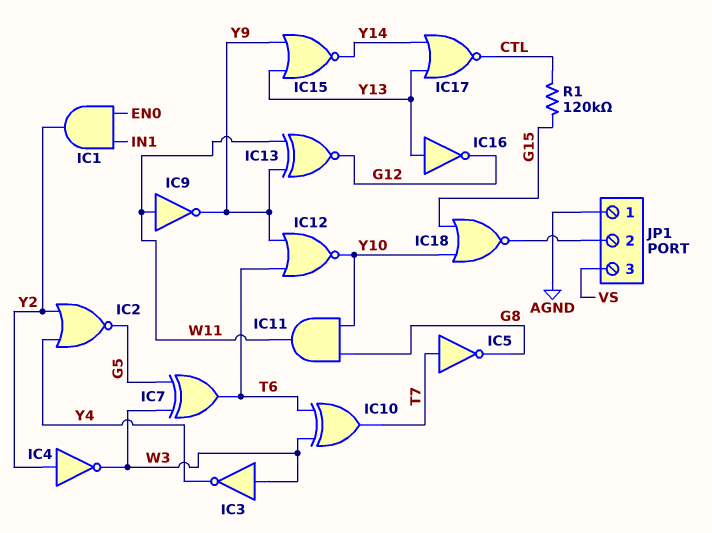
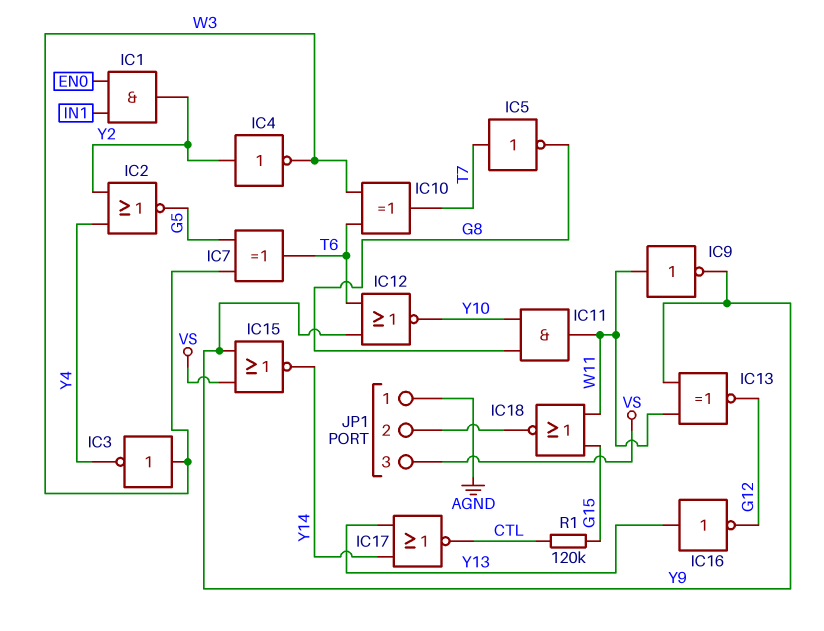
IC15: NOR (in Y9, in Y13, out Y14) -> NOR (in VS, in Y9, out Y14)
IC18: NOR (in G15, in Y10, out JP1/2) -> NOR (in G15, in W11, out JP1/2)

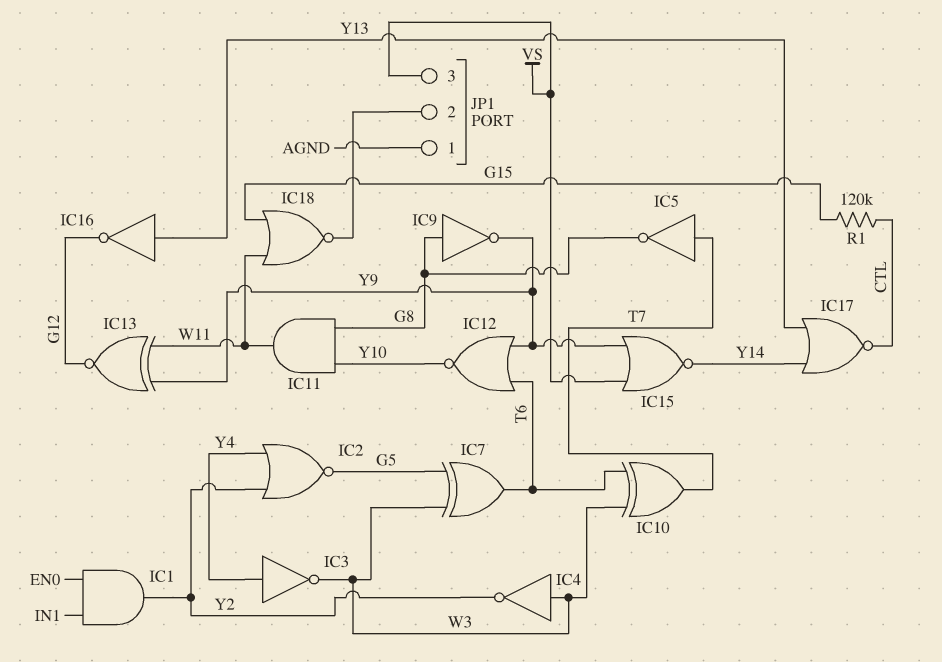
IC3: NOT (in W3, out Y4) -> NOT (in Y4, out W3)
IC4: NOT (in Y2, out W3) -> NOT (in W3, out Y2)
IC9: NOT (in W11, out Y9) -> NOT (in G8, out Y9)

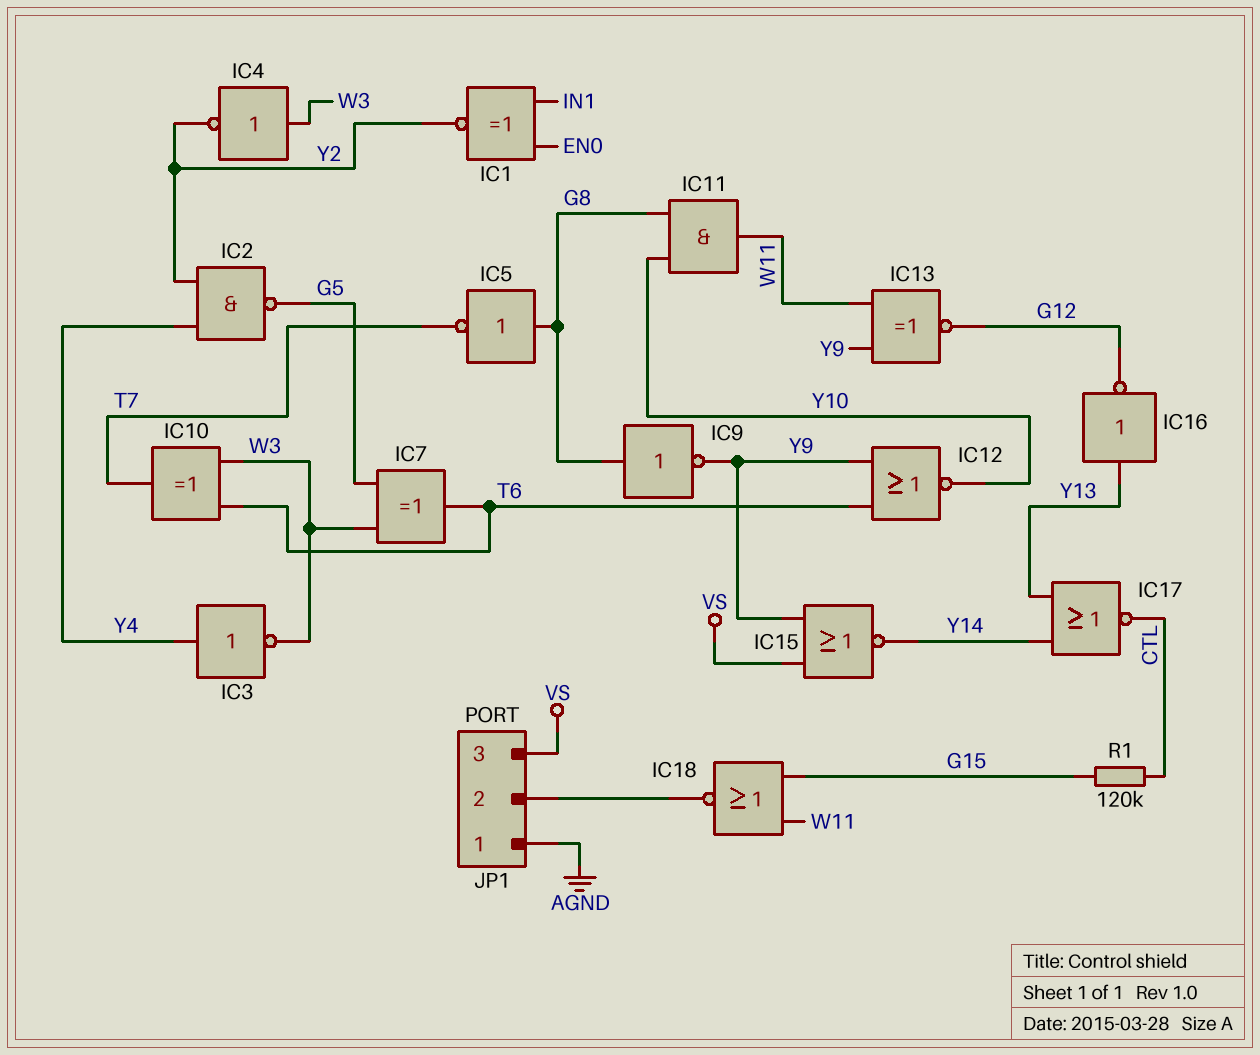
IC1: AND (in EN0, in IN1, out Y2) -> XNOR (in EN0, in IN1, out Y2)
IC2: NOR (in Y2, in Y4, out G5) -> NAND (in Y2, in Y4, out G5)
IC5: NOT (in T7, out G8) -> NOT (in G8, out T7)

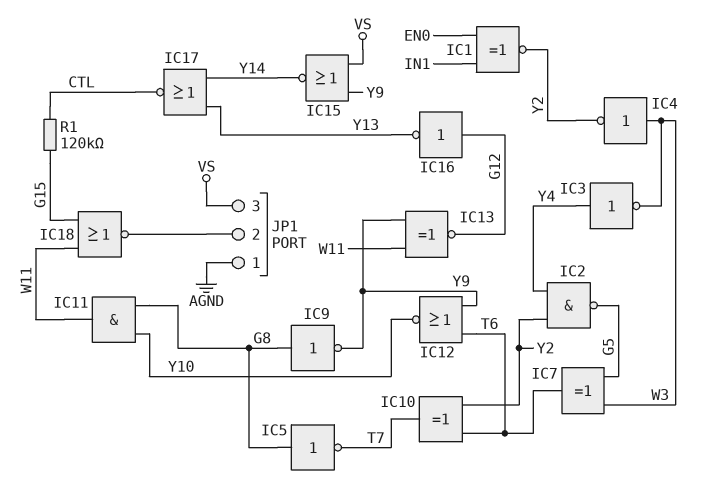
IC10: XOR (in T6, in W3, out T7) -> XOR (in T6, in Y2, out T7)
IC16: NOT (in Y13, out G12) -> NOT (in G12, out Y13)

